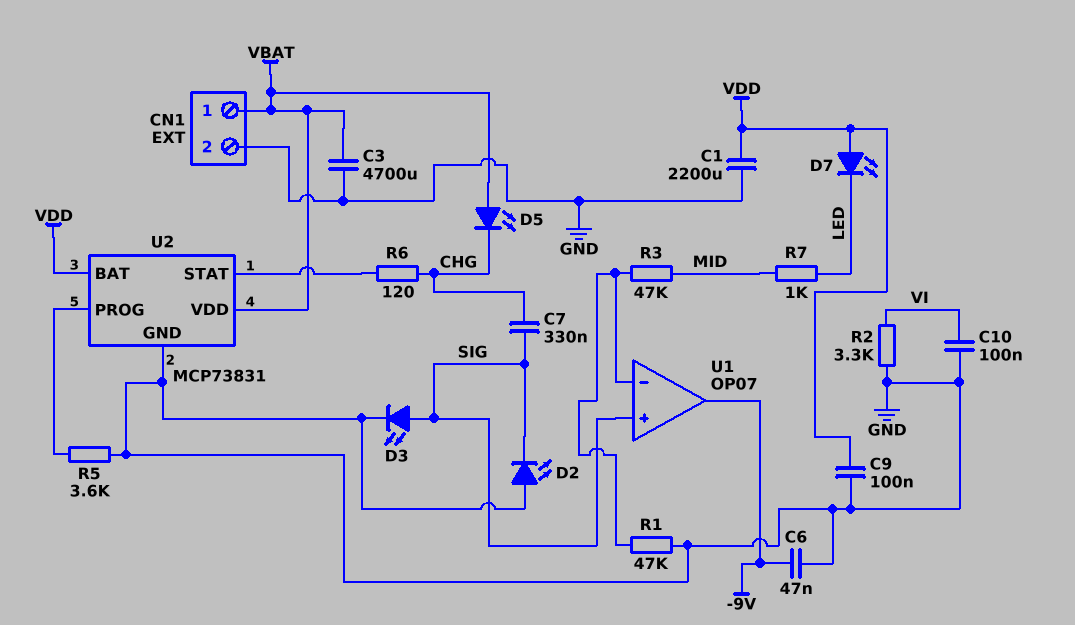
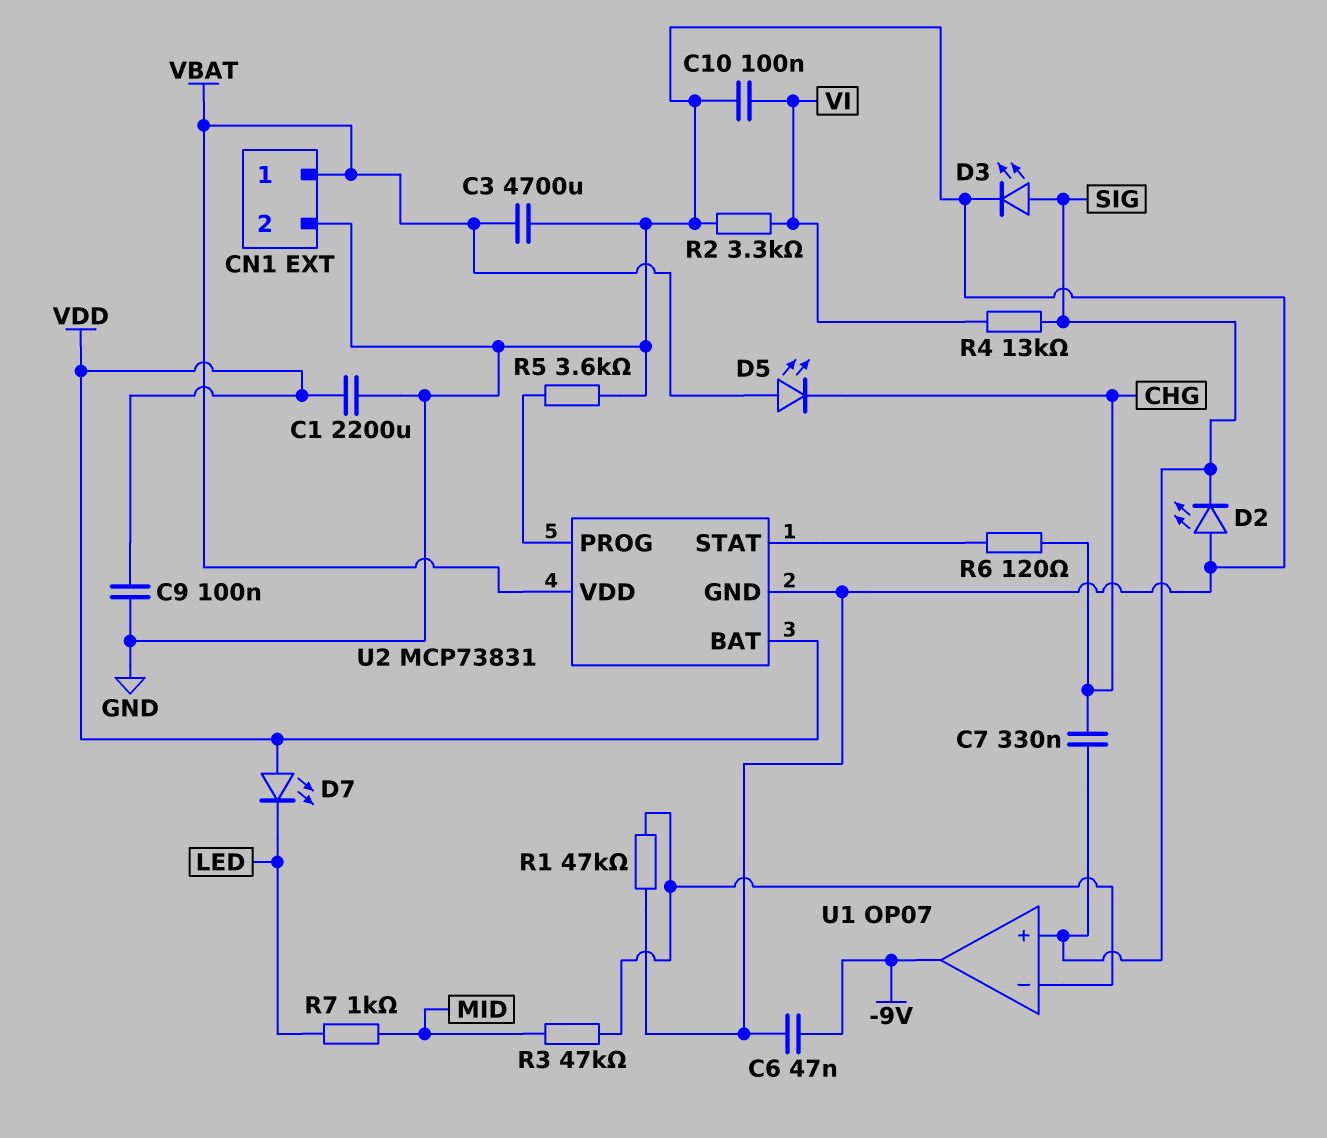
R4: none -> 13k (SIG, VI)

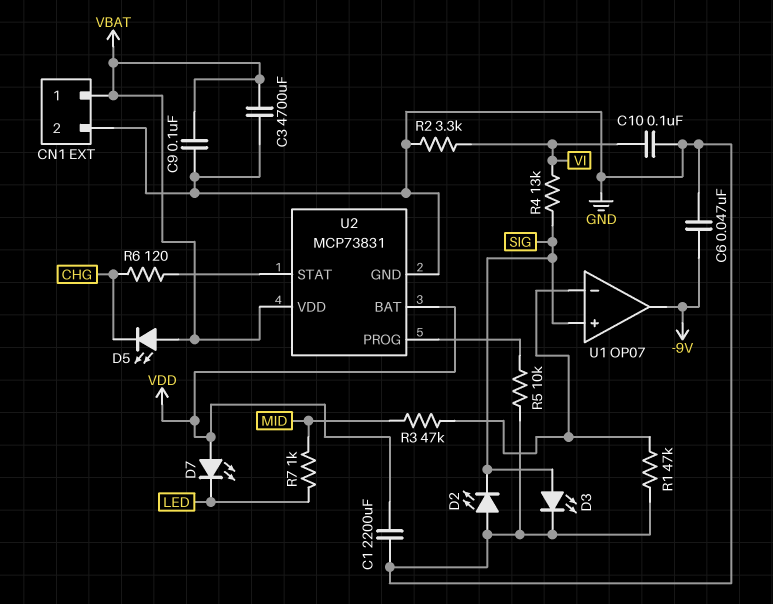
C7: 330nF (CHG, SIG) -> none
C9: 100nF (GND, VDD) -> 100nF (GND, VBAT)
R5: 3.6k (GND, U2/PROG) -> 10k (GND, U2/PROG)

